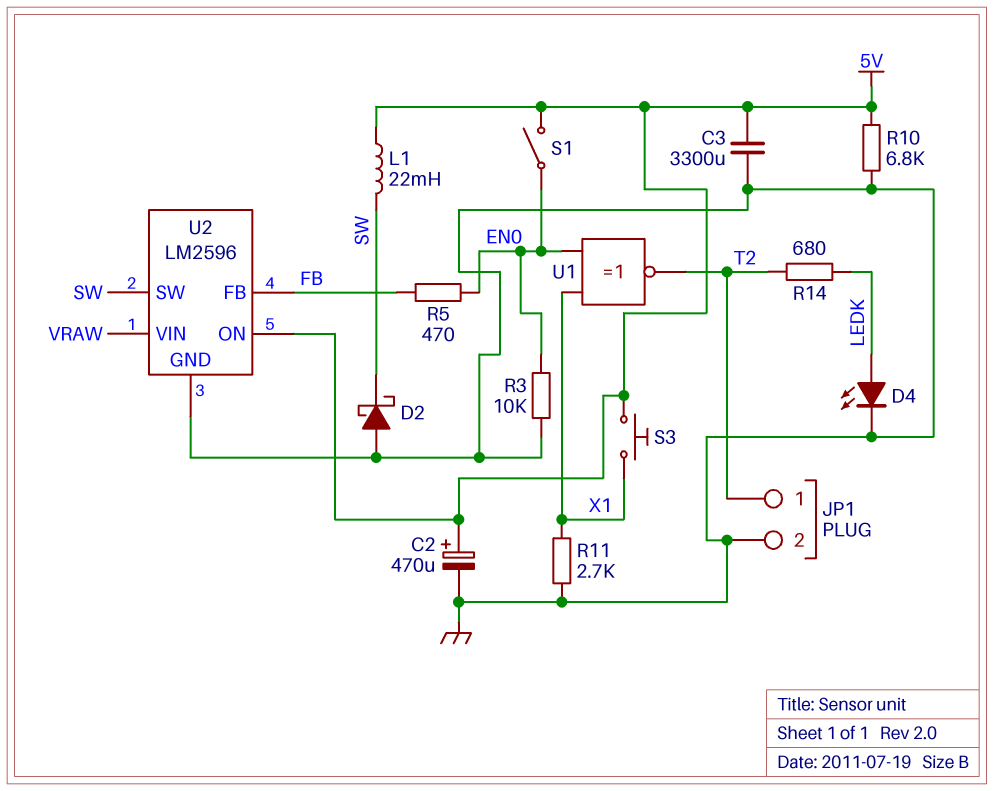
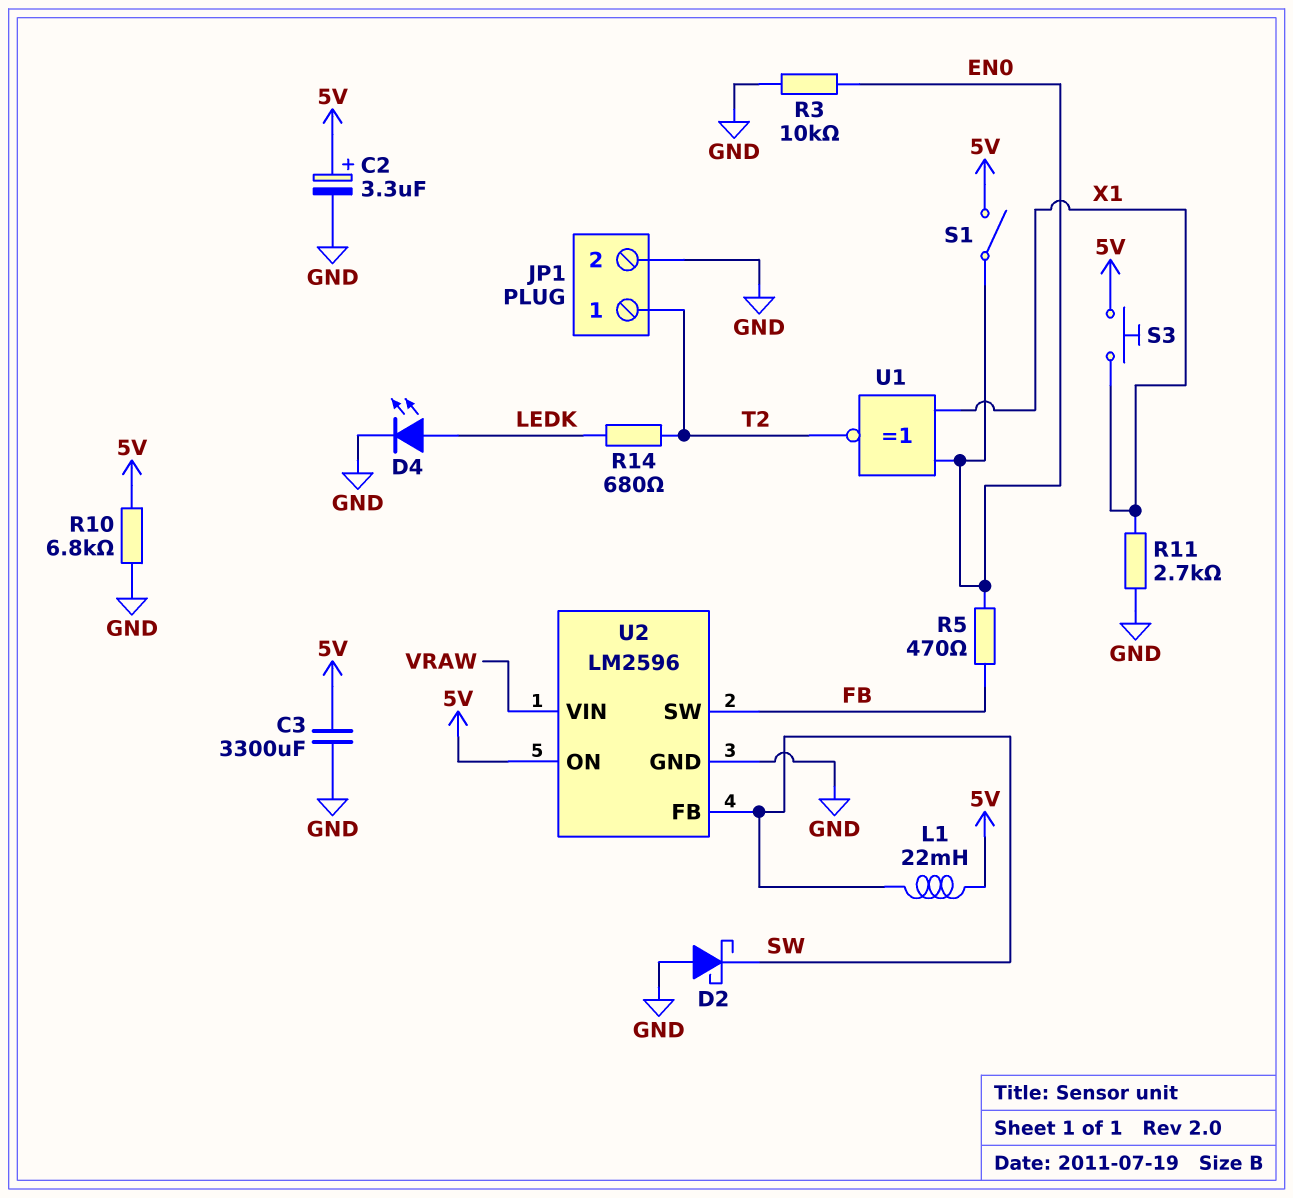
C2: 470uF (plus 5V, minus GND) -> 3.3uF (plus 5V, minus GND)
U2 pin FB: FB -> SW
U2 pin SW: SW -> FB

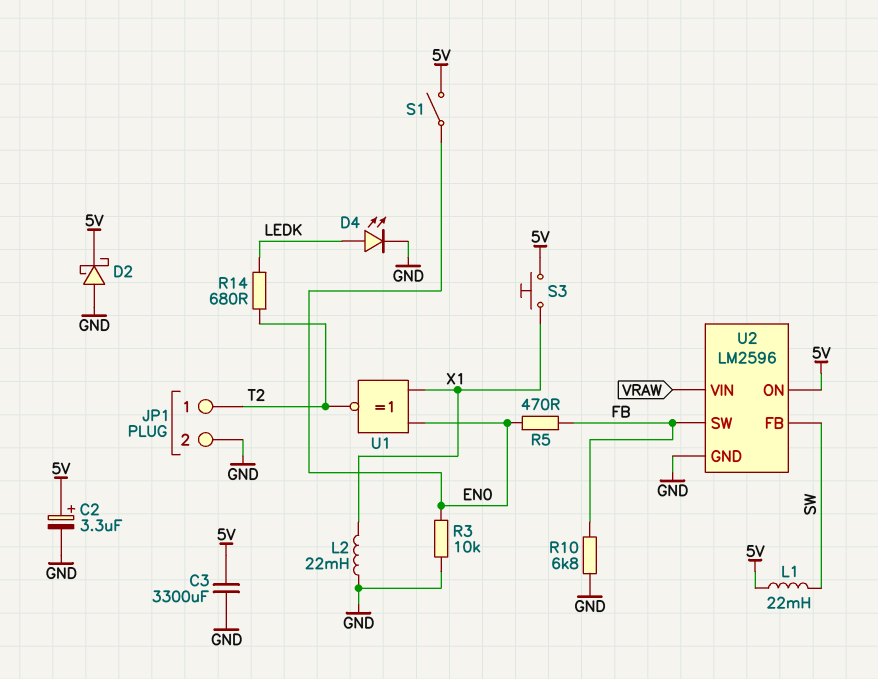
D2: schottky (A GND, K SW) -> schottky (A GND, K 5V)
L2: none -> 22mH (GND, X1)
R10: 6.8k (5V, GND) -> 6.8k (FB, GND)
R11: 2.7k (GND, X1) -> none

